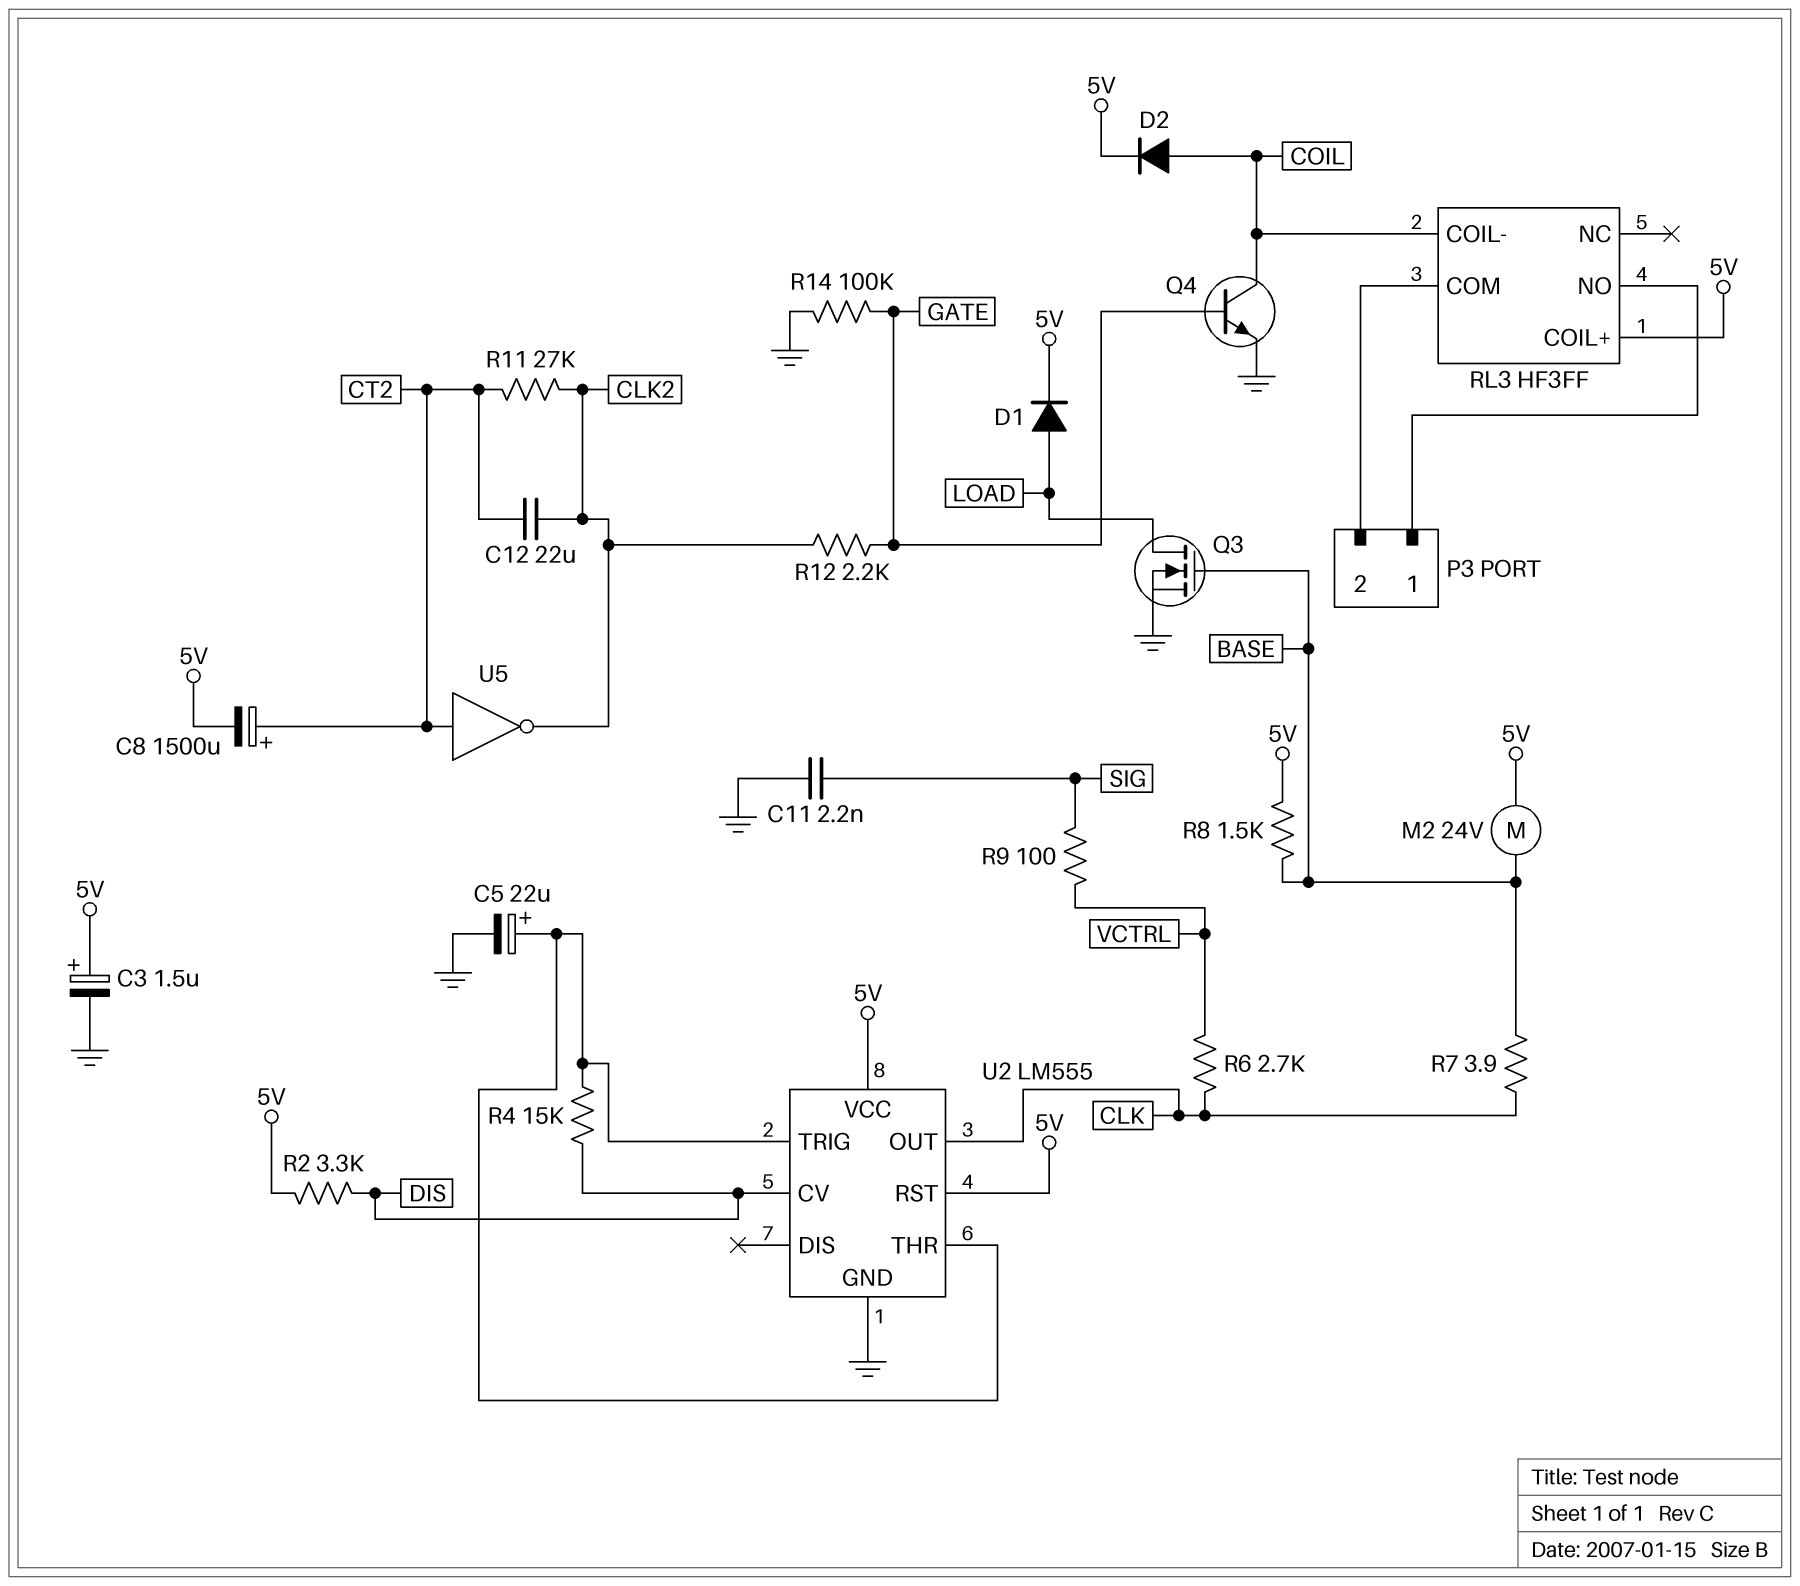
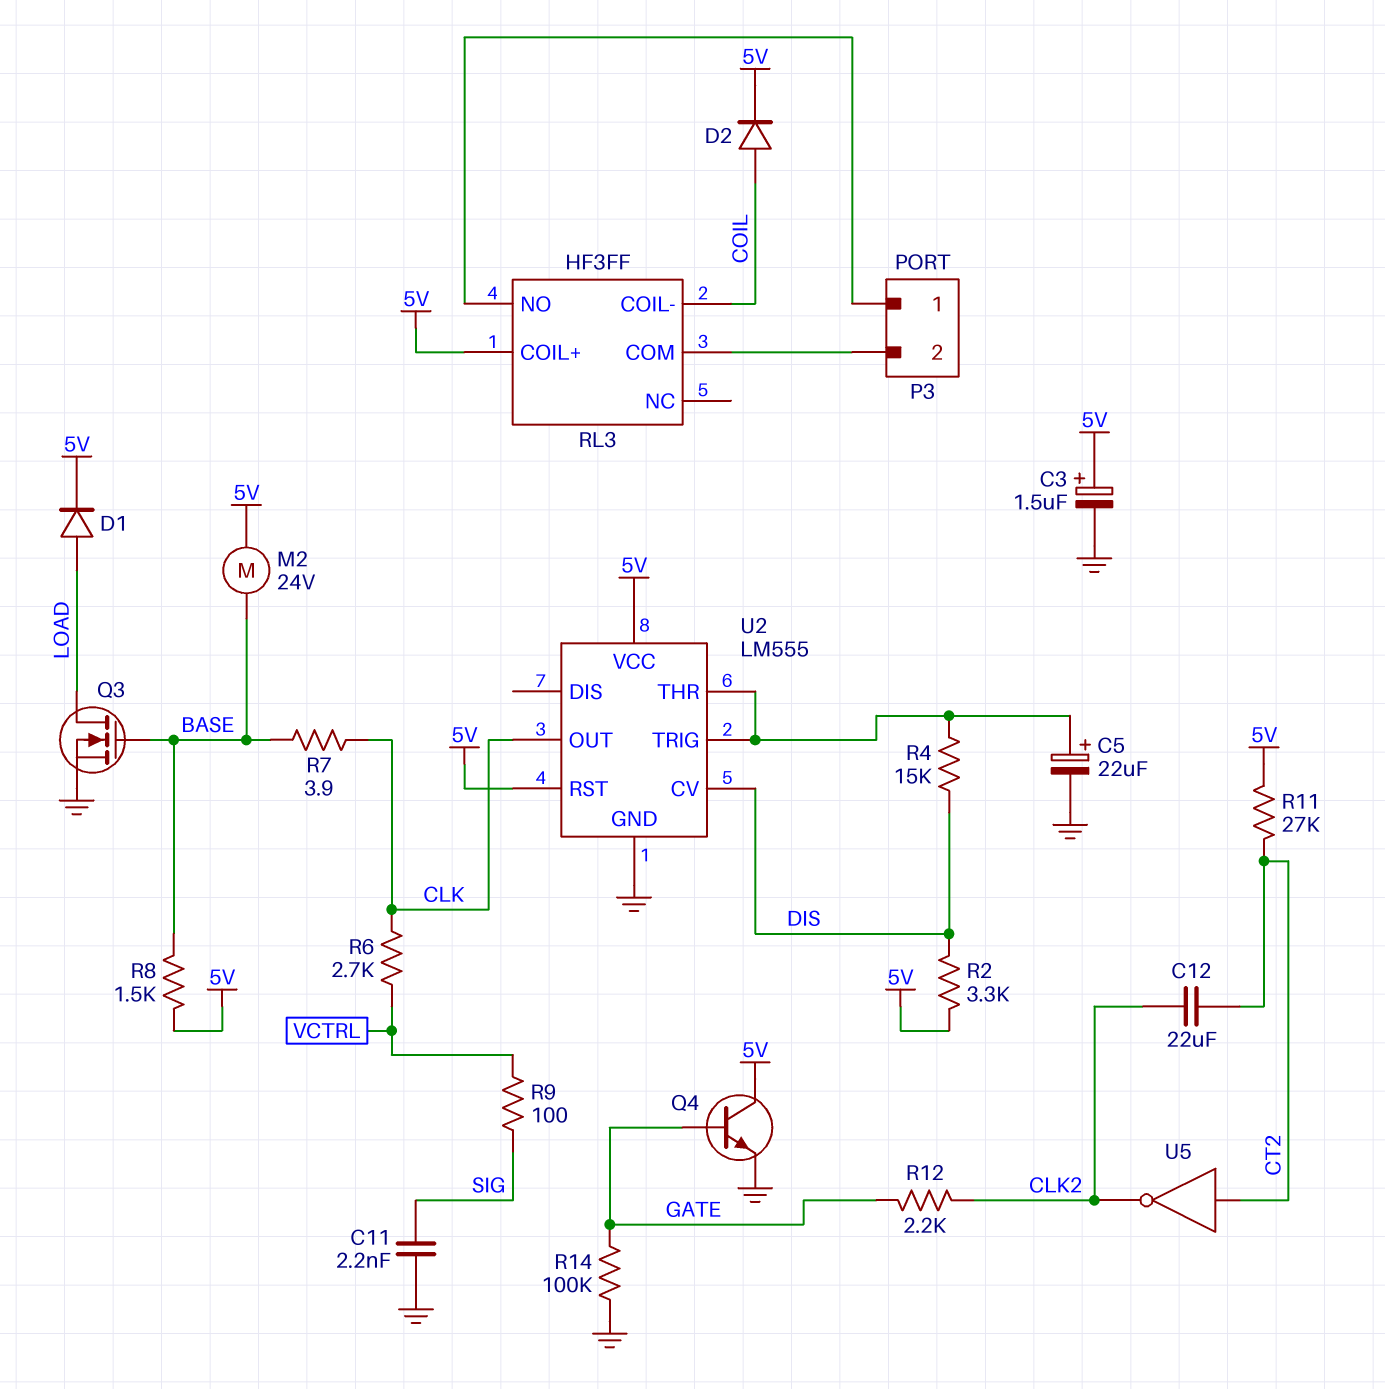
C8: 1500uF (plus CT2, minus 5V) -> none
Q4: NPN (B GATE, C COIL, E GND) -> NPN (B GATE, C 5V, E GND)
R11: 27k (CLK2, CT2) -> 27k (5V, CT2)

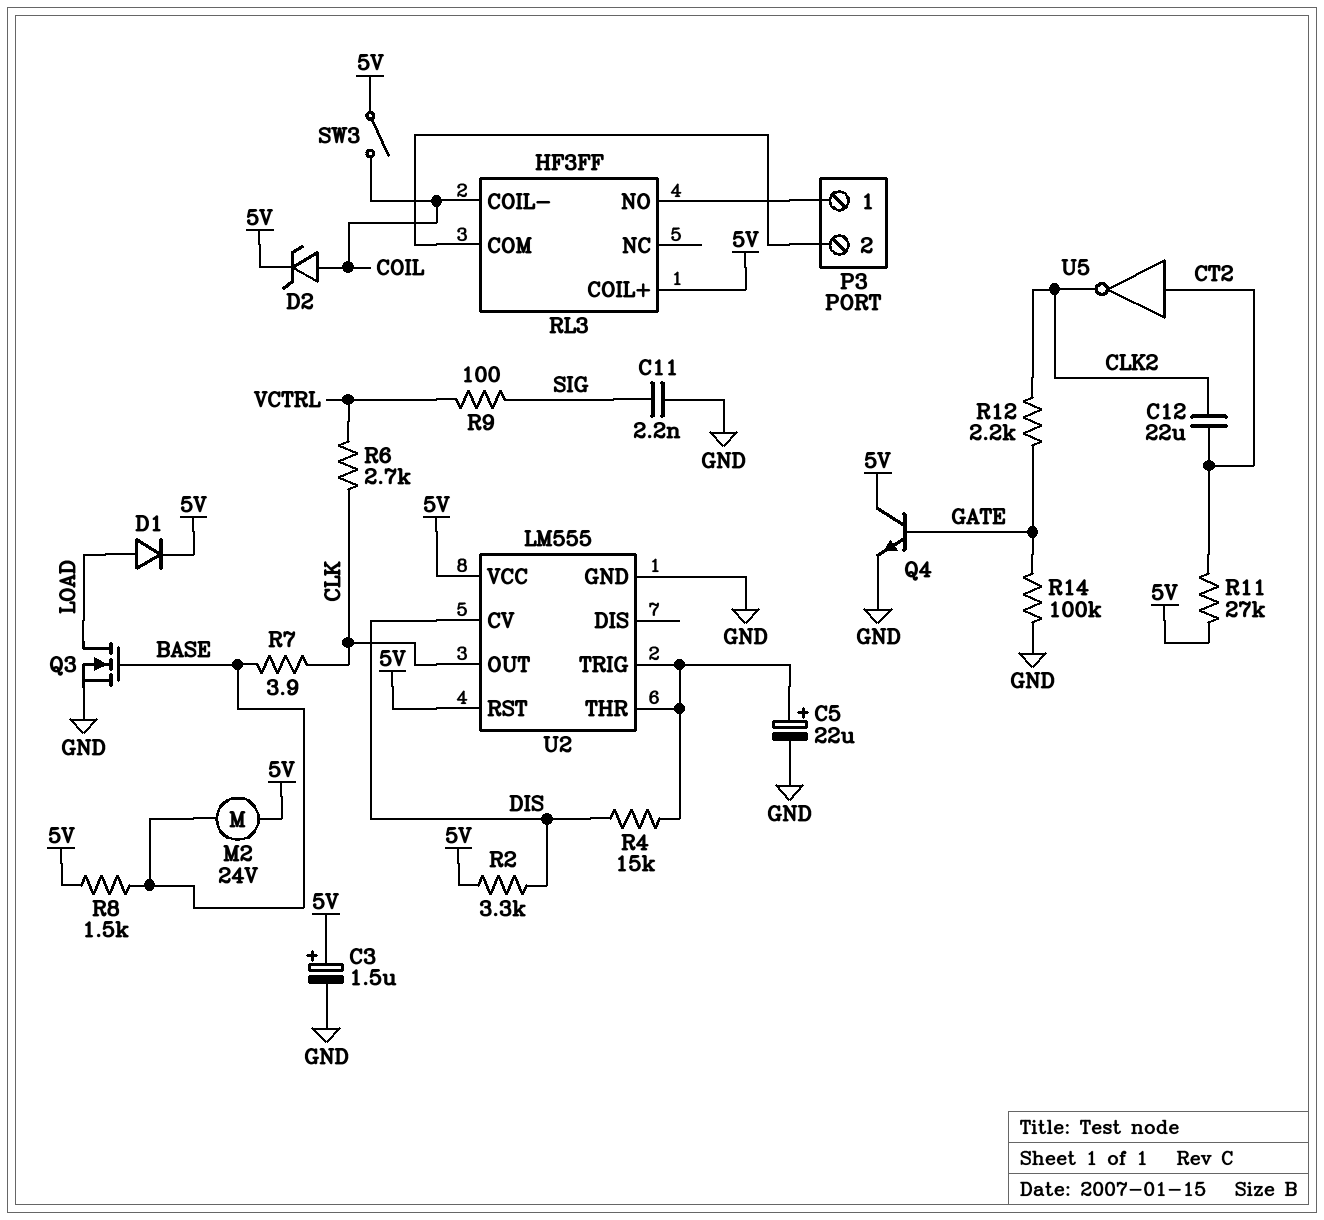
D2: diode (A COIL, K 5V) -> zener (A COIL, K 5V)
SW3: none -> switch (5V, COIL)

